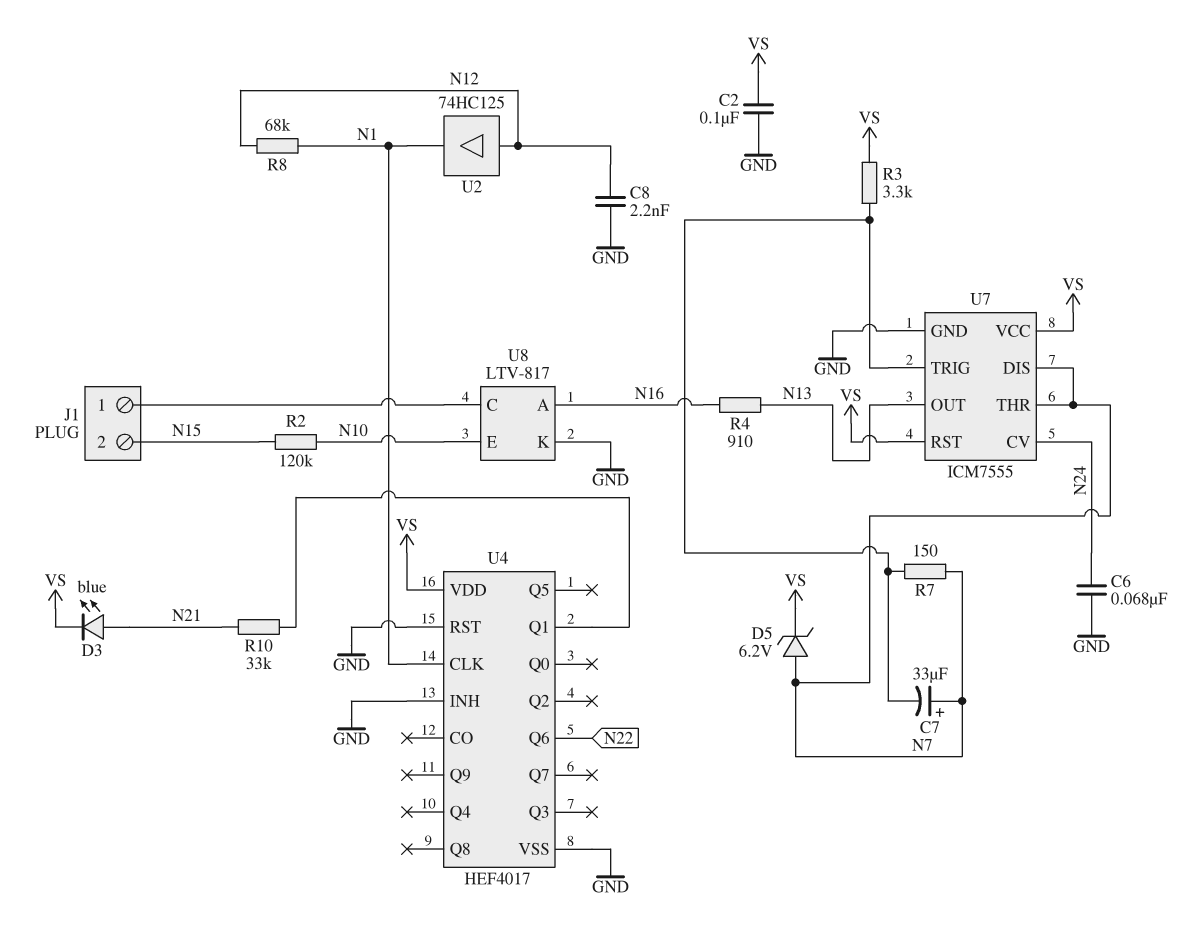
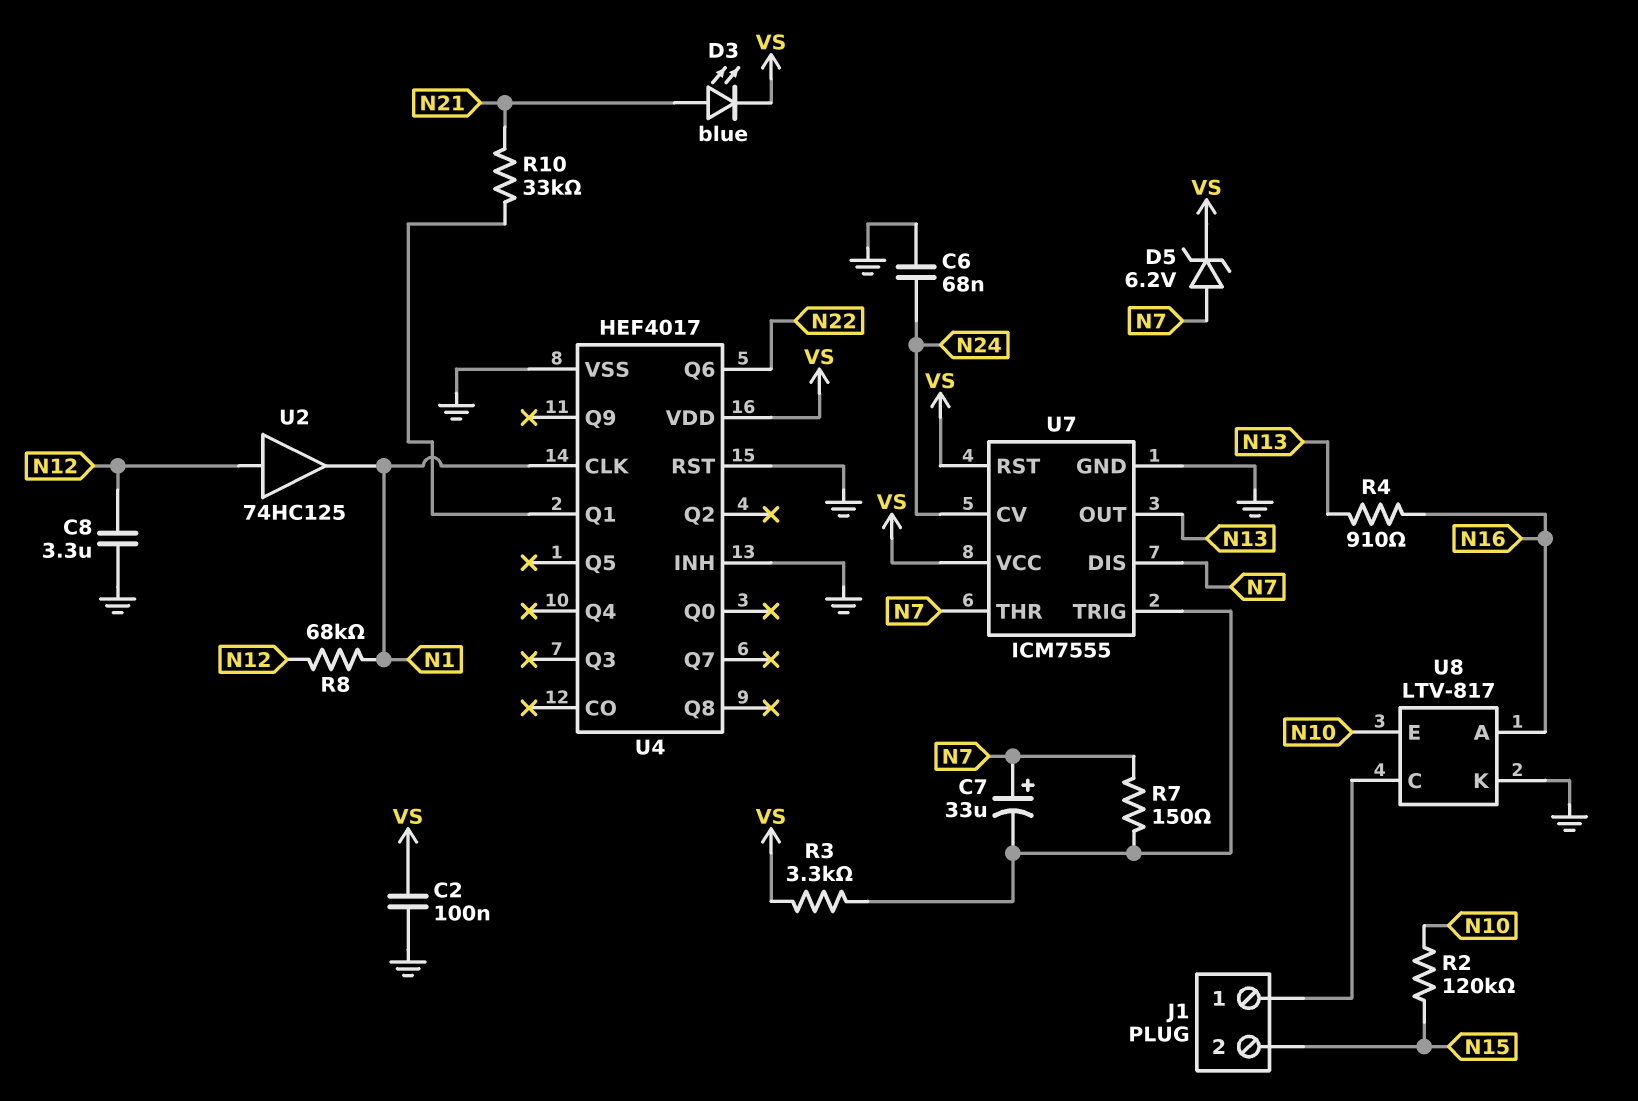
C8: 2.2nF (GND, N12) -> 3.3uF (GND, N12)

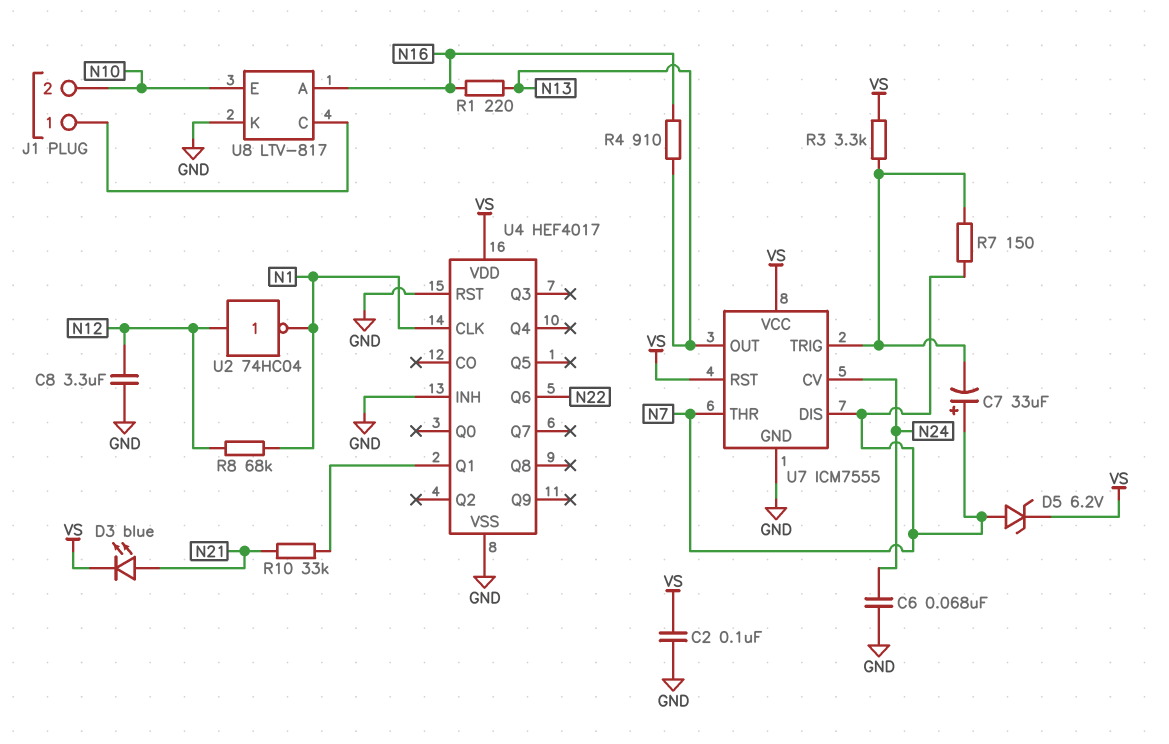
J1 pin 2: N15 -> N10
R1: none -> 220 (N13, N16)
R2: 120k (N10, N15) -> none
U2: buffer 74HC125 (in N12, out N1) -> NOT 74HC04 (in N12, out N1)

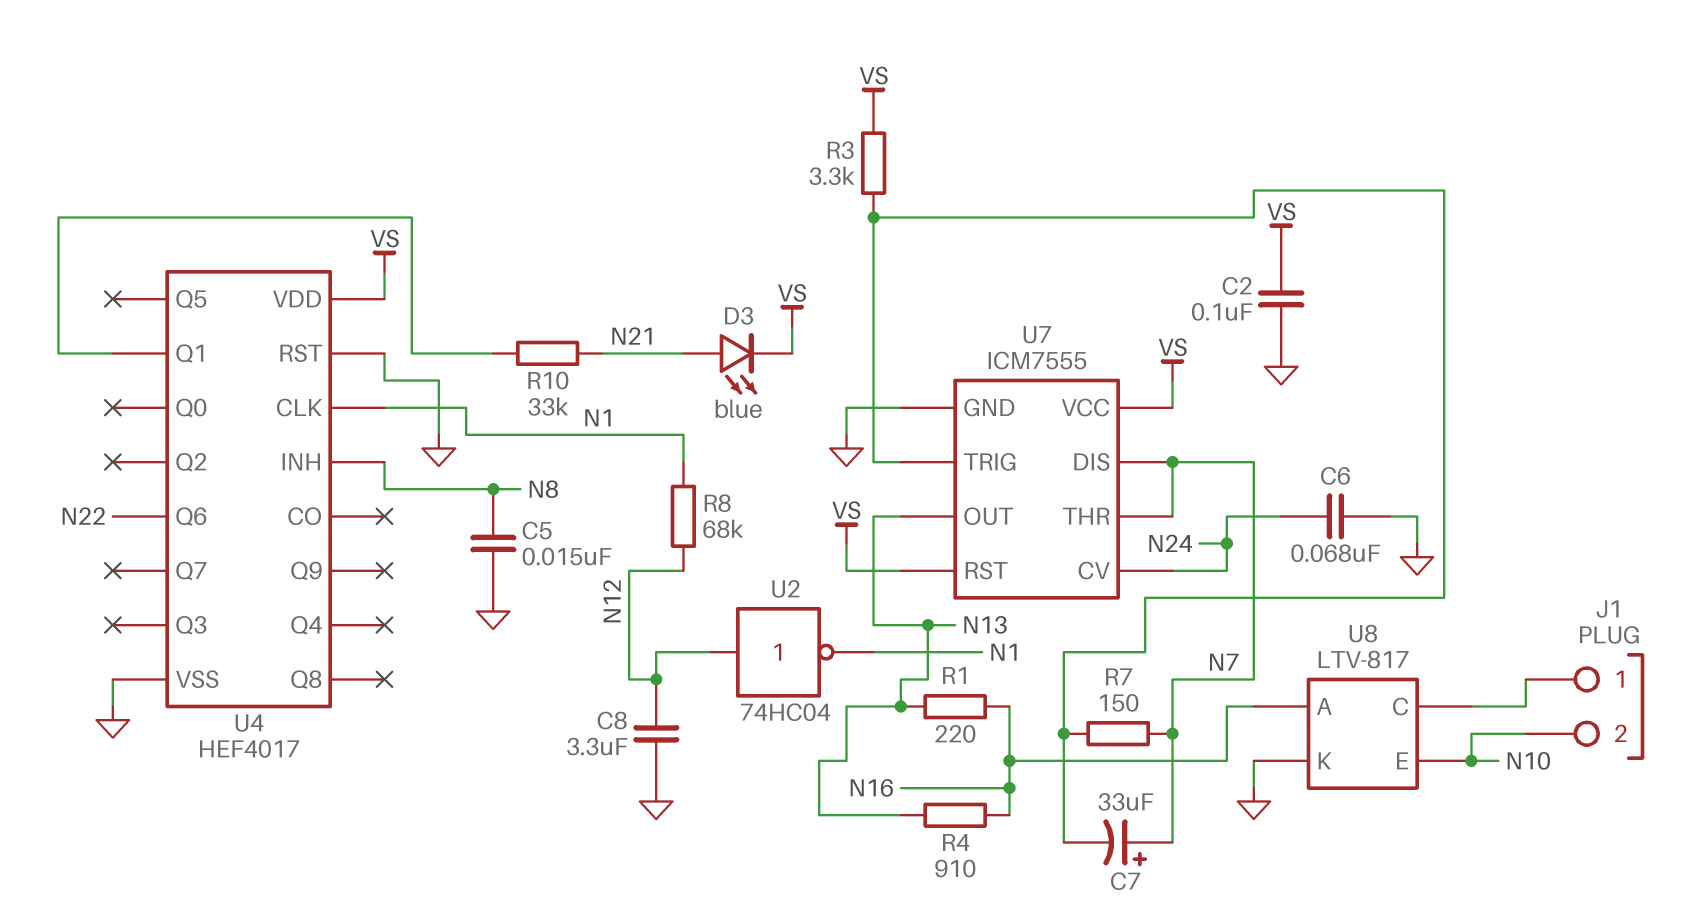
C5: none -> 15nF (GND, N8)
D5: zener 6.2V (A N7, K VS) -> none
U4 pin INH: GND -> N8

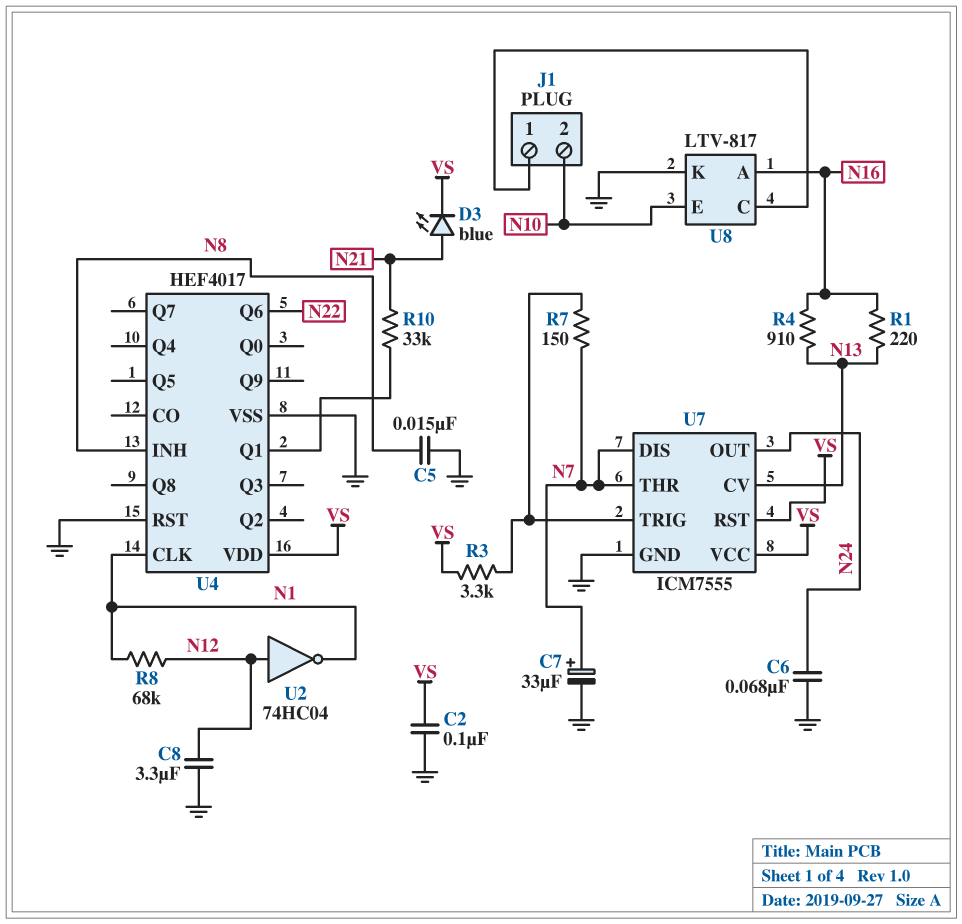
C7: 33uF (plus N7, minus U7/TRIG) -> 33uF (plus N7, minus GND)
U7 pin CV: N24 -> N13
U7 pin OUT: N13 -> N24

